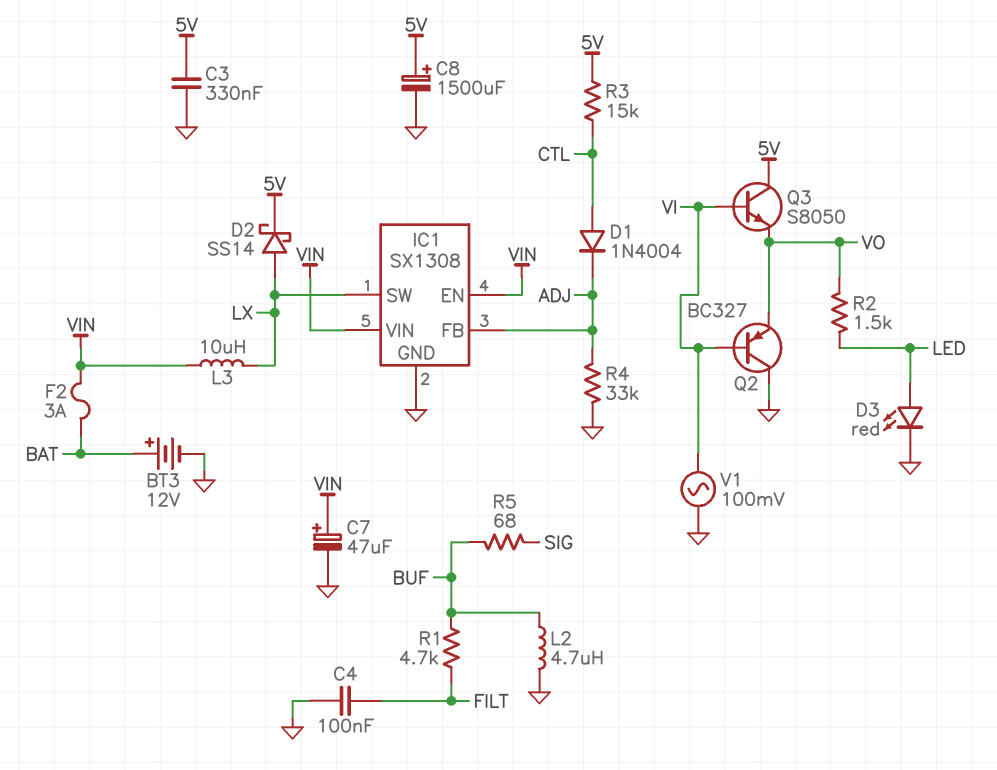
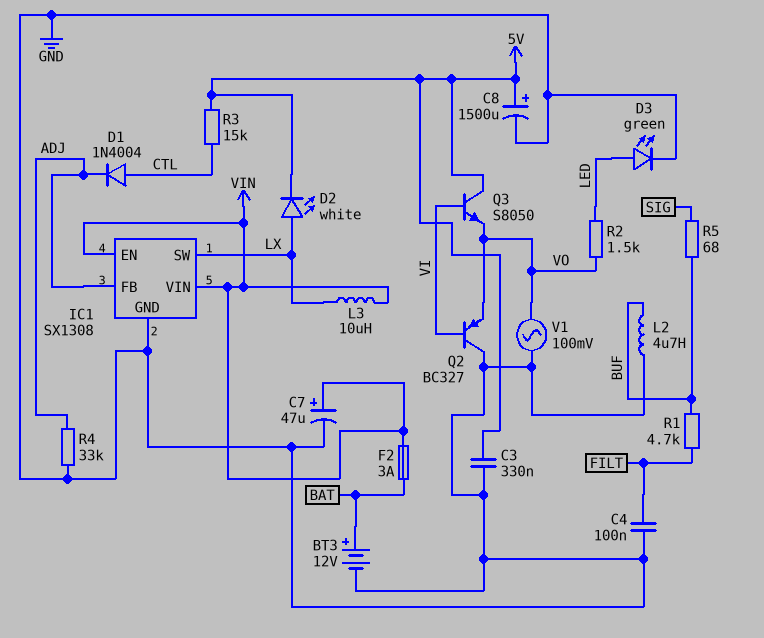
D2: schottky SS14 (A LX, K 5V) -> LED white (A LX, K 5V)
D3: LED red (A LED, K GND) -> LED green (A LED, K GND)
V1: AC 100mV (GND, VI) -> AC 100mV (GND, VO)

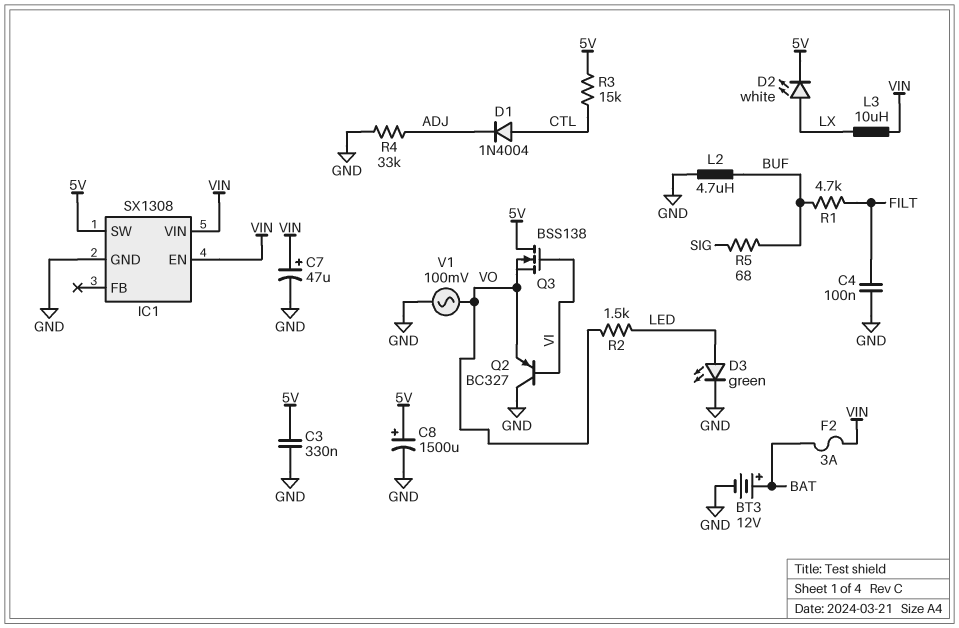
IC1 pin FB: ADJ -> none
IC1 pin SW: LX -> 5V
Q3: NPN S8050 (B VI, C 5V, E VO) -> NMOS BSS138 (G VI, D 5V, S VO)

